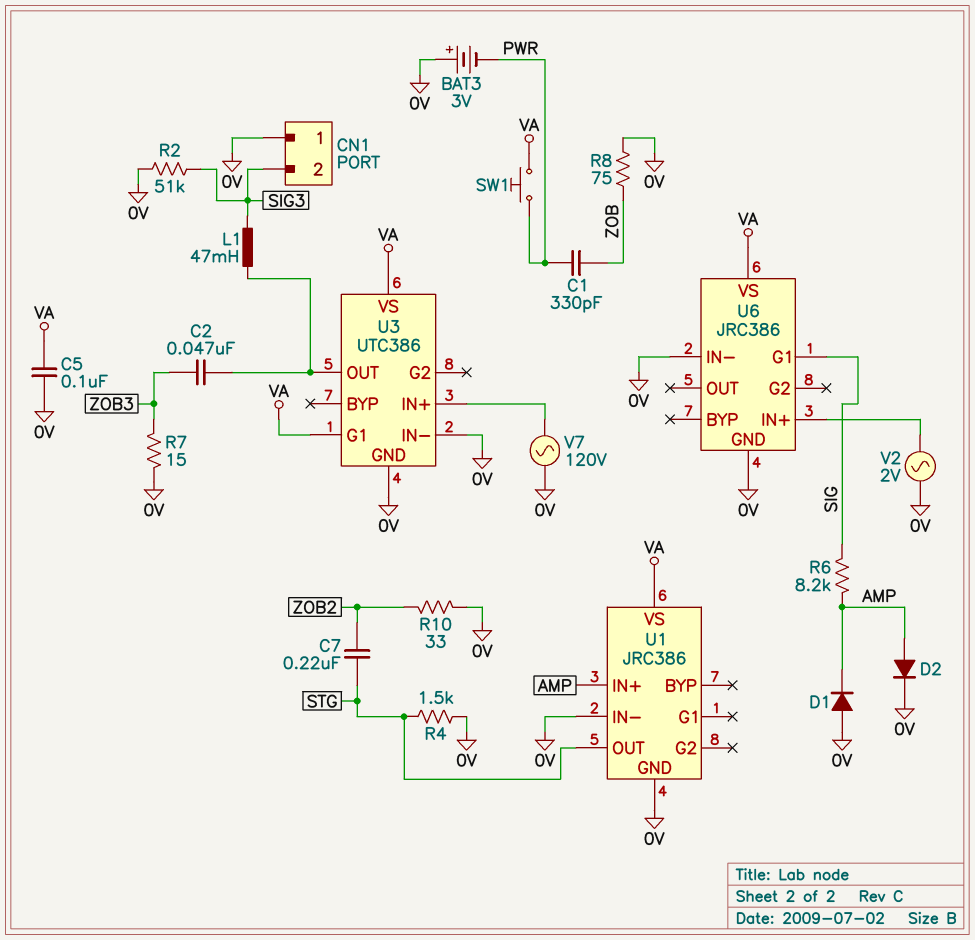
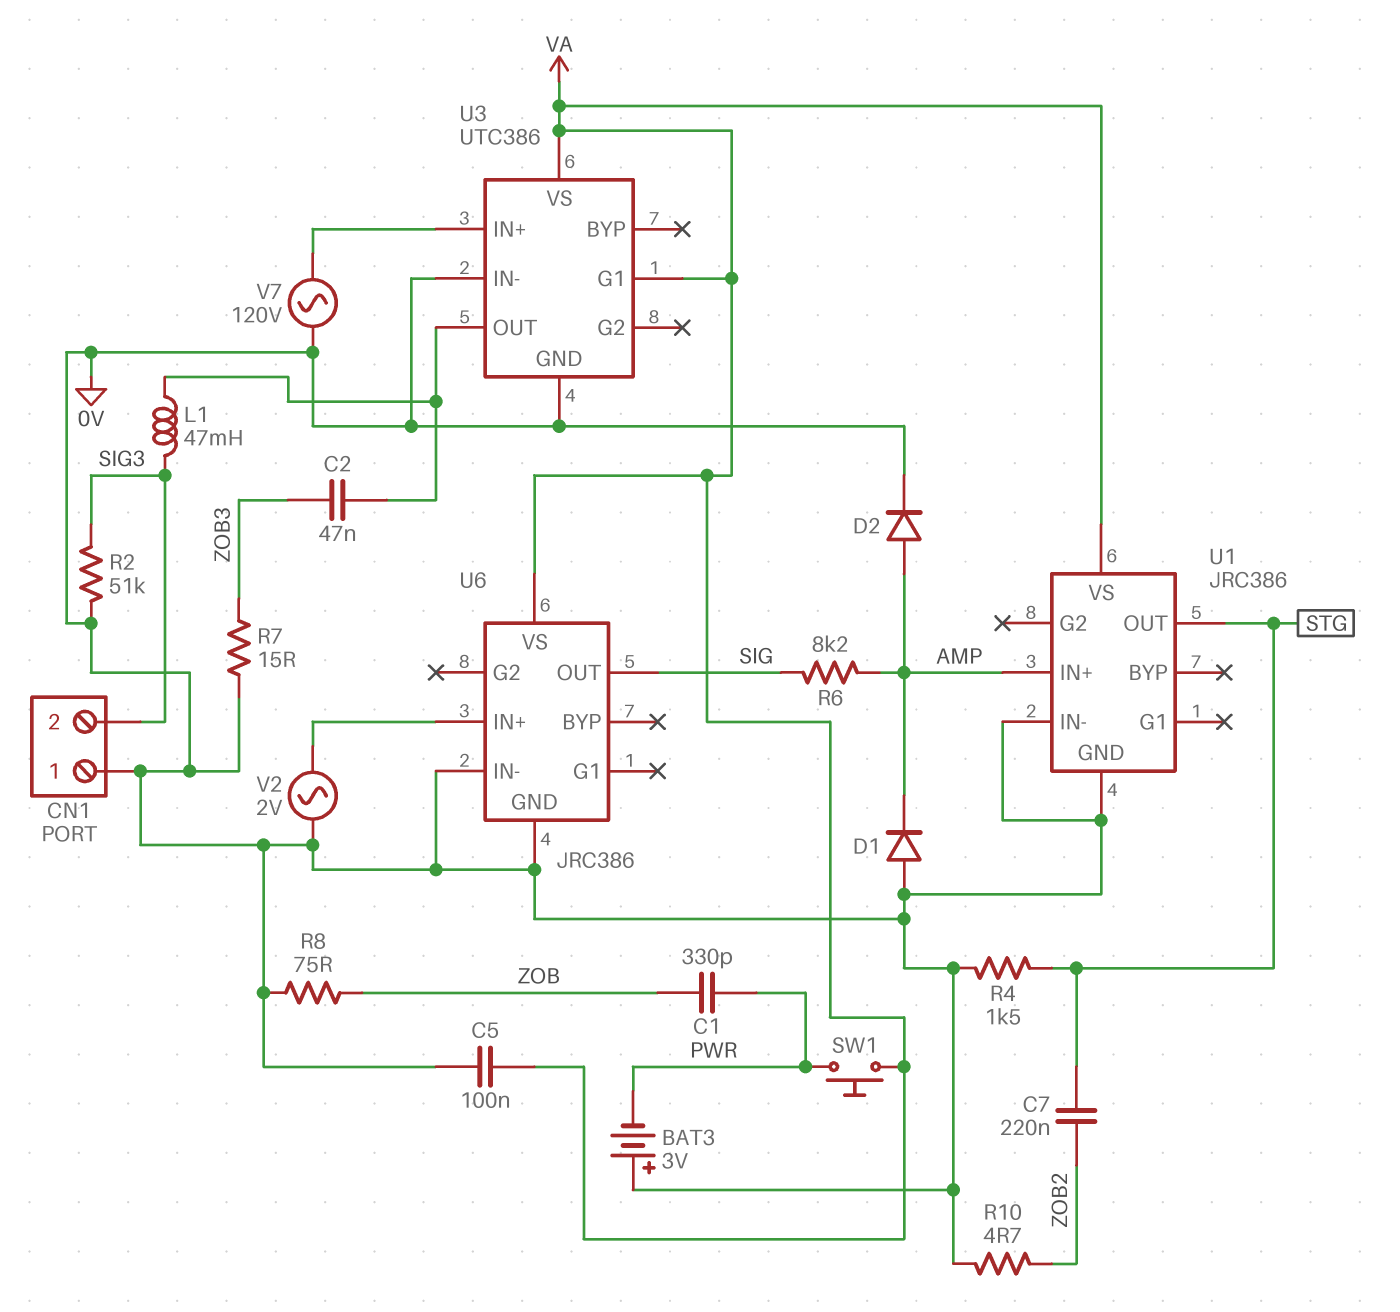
R10: 33 (0V, ZOB2) -> 4.7 (0V, ZOB2)
U6 pin G1: SIG -> none
U6 pin OUT: none -> SIG

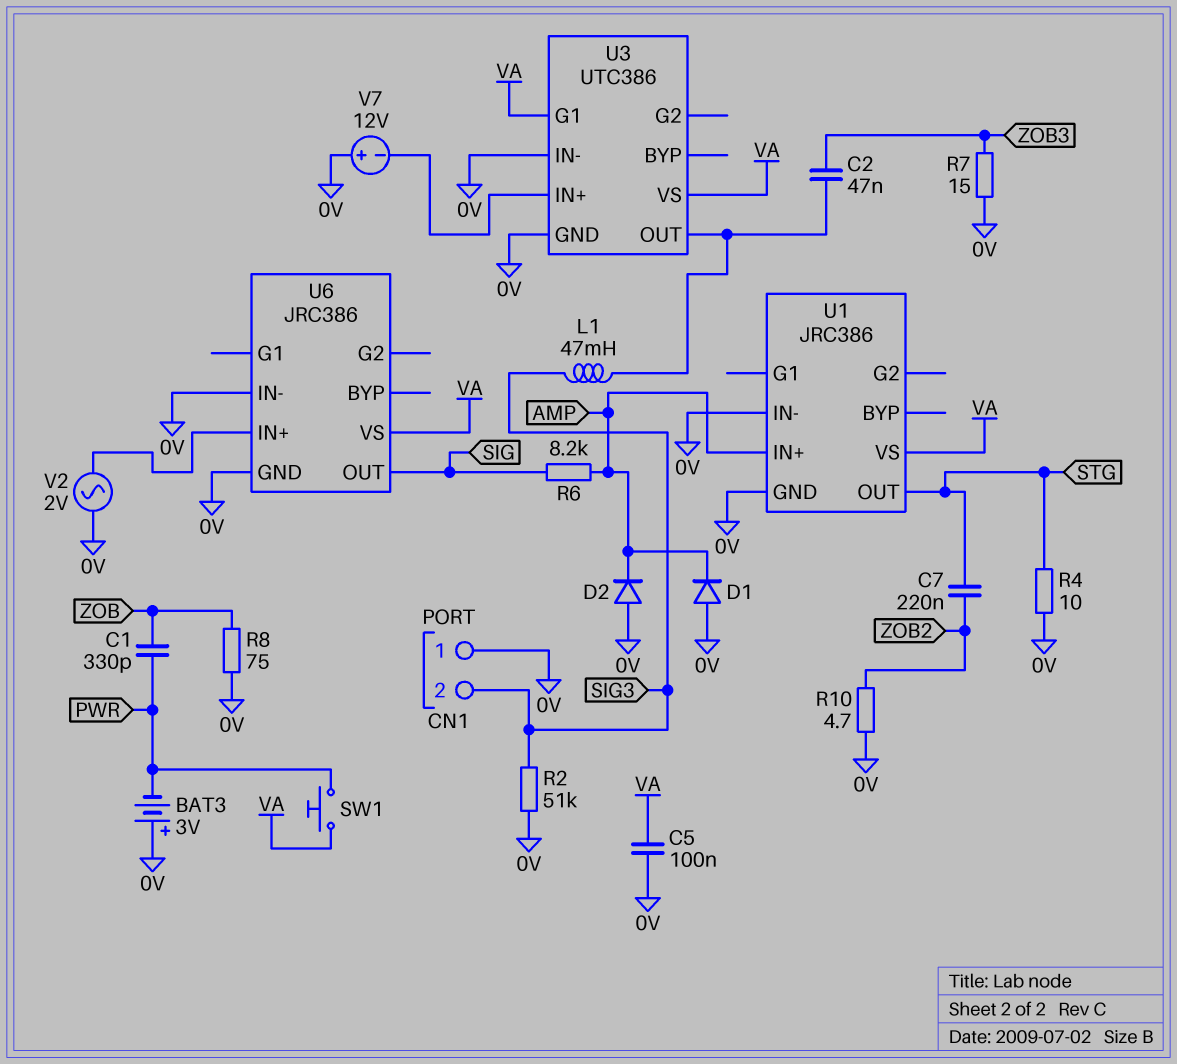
D2: diode (A AMP, K 0V) -> diode (A 0V, K AMP)
R4: 1.5k (0V, STG) -> 10 (0V, STG)
V7: AC 120V (0V, U3/IN+) -> 12V (plus 0V, minus U3/IN+)

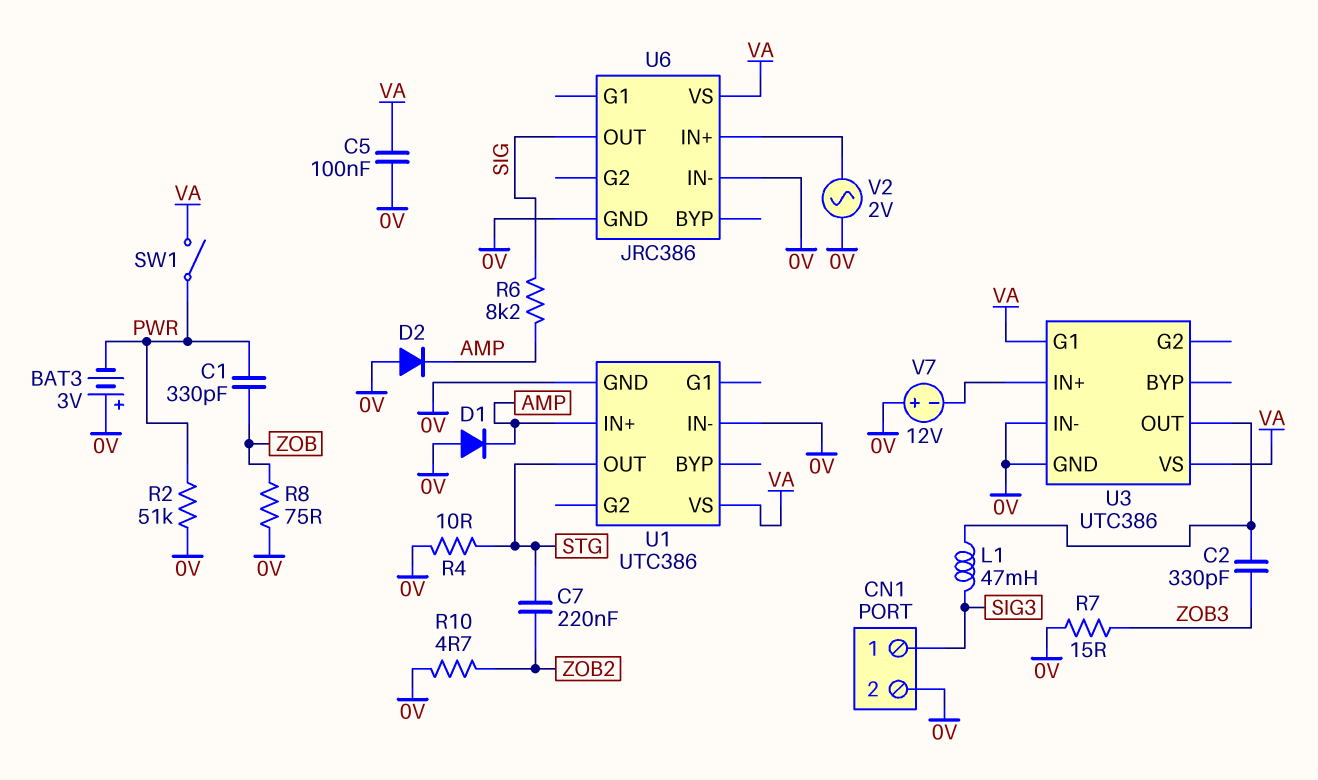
C2: 47nF (U3/OUT, ZOB3) -> 330pF (U3/OUT, ZOB3)
CN1 pin 1: 0V -> SIG3
CN1 pin 2: SIG3 -> 0V
R2: 51k (0V, SIG3) -> 51k (0V, PWR)
SW1: button (PWR, VA) -> switch (PWR, VA)
U1: JRC386 -> UTC386

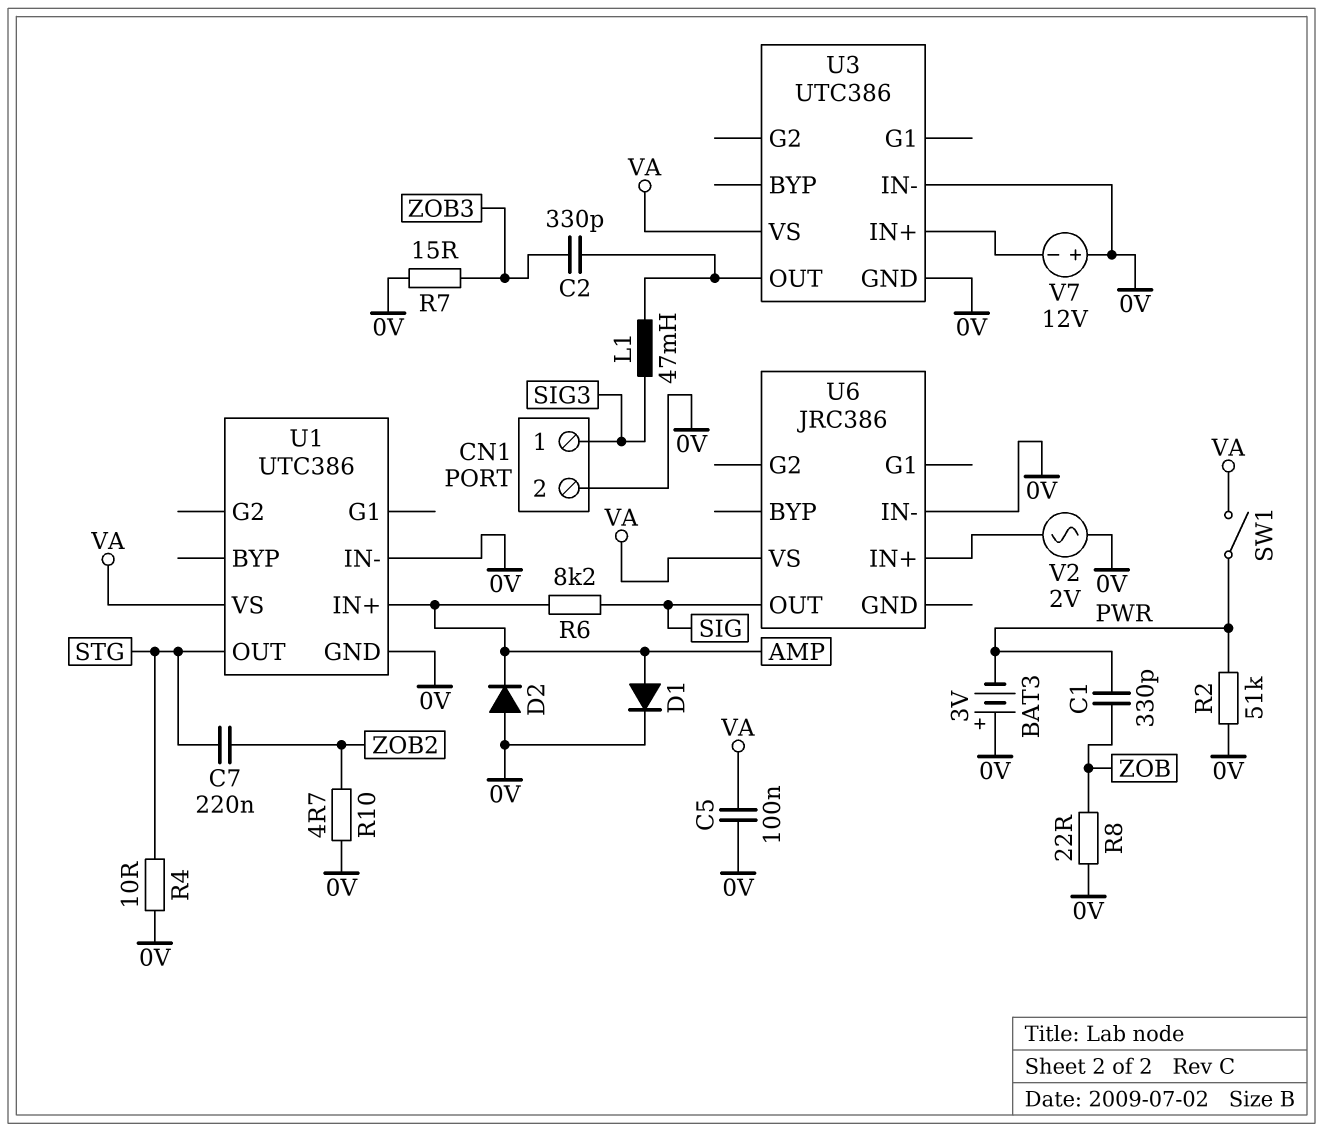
D1: diode (A 0V, K AMP) -> diode (A AMP, K 0V)
R8: 75 (0V, ZOB) -> 22 (0V, ZOB)
U3 pin G1: VA -> none
U6 pin GND: 0V -> none

